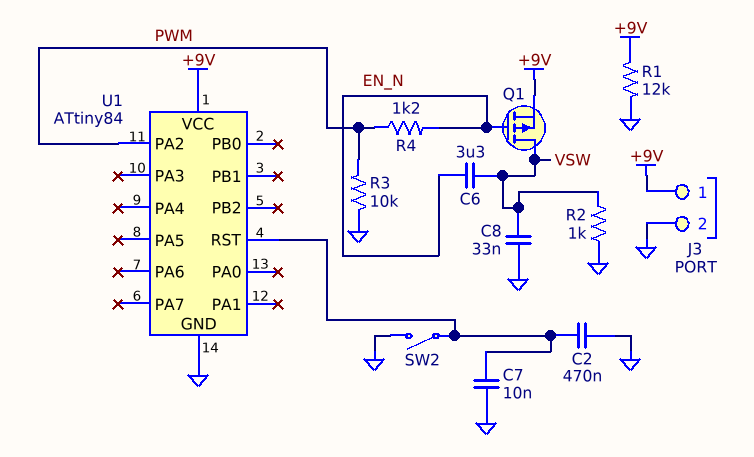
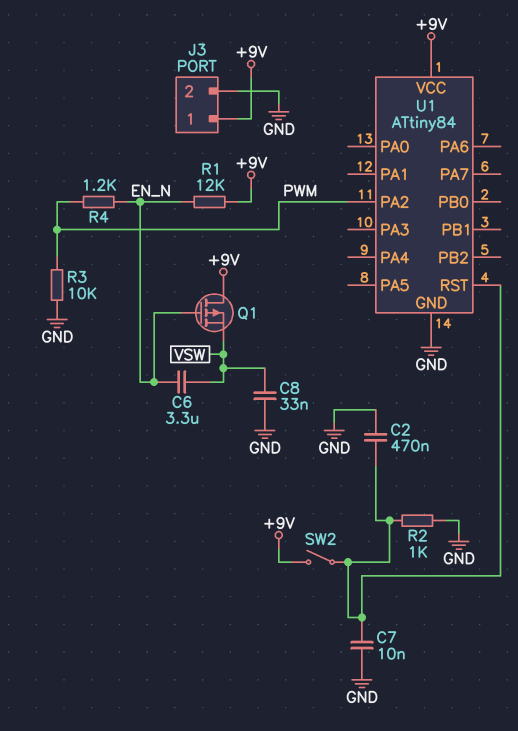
Q1: PMOS (G EN_N, D VSW, S +9V) -> PMOS (G EN_N, D +9V, S VSW)
R1: 12k (+9V, GND) -> 12k (+9V, EN_N)
R2: 1k (GND, VSW) -> 1k (GND, U1/RST)
SW2: switch (GND, U1/RST) -> switch (+9V, U1/RST)

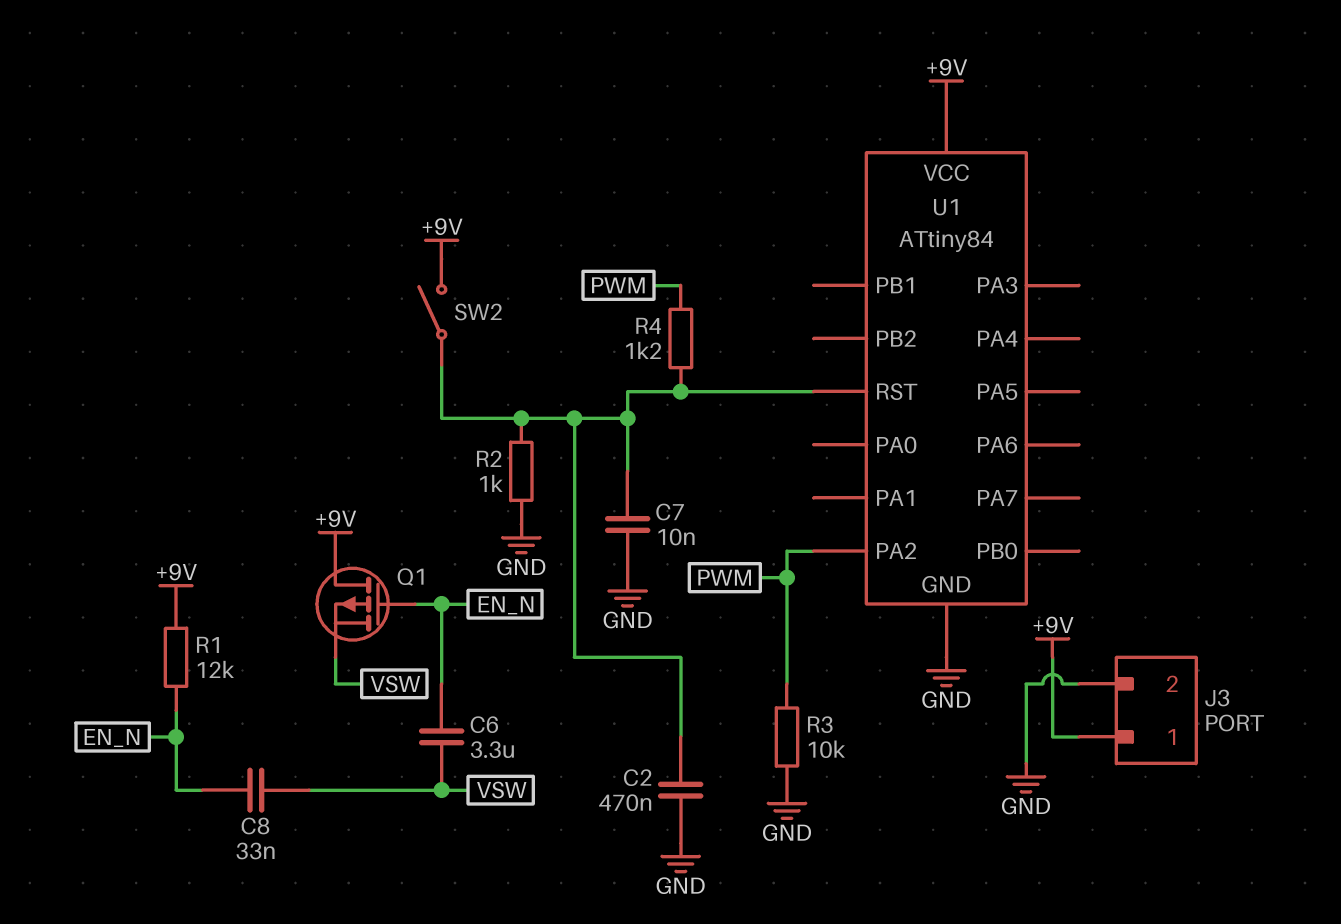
C8: 33nF (GND, VSW) -> 33nF (EN_N, VSW)
R4: 1.2k (EN_N, PWM) -> 1.2k (PWM, U1/RST)

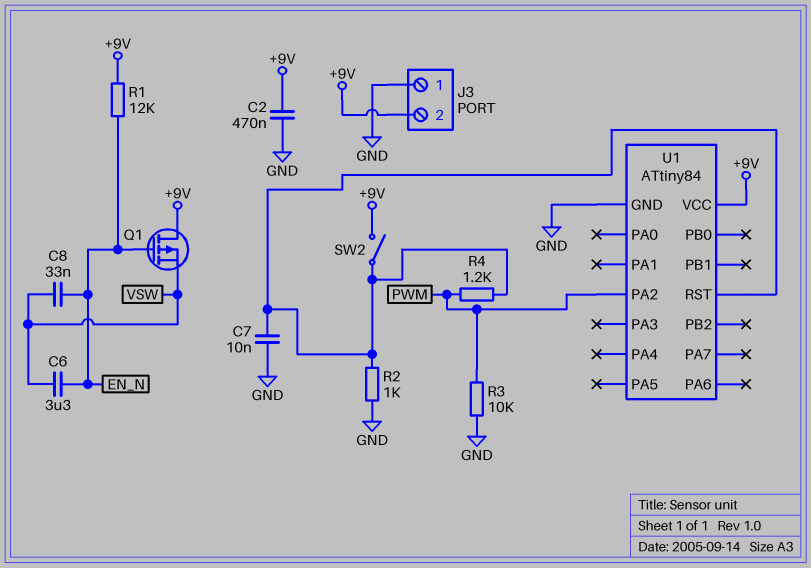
C2: 470nF (GND, U1/RST) -> 470nF (+9V, GND)
J3 pin 1: +9V -> GND
J3 pin 2: GND -> +9V

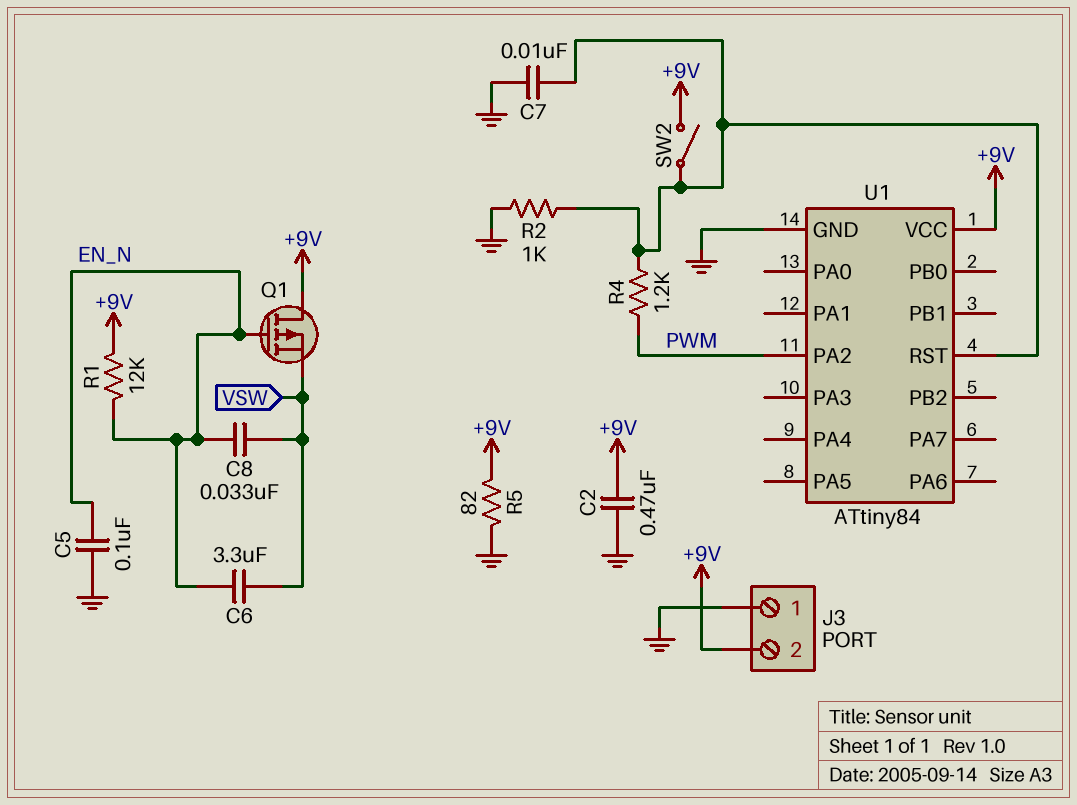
C5: none -> 100nF (EN_N, GND)
R3: 10k (GND, PWM) -> none
R5: none -> 82 (+9V, GND)

